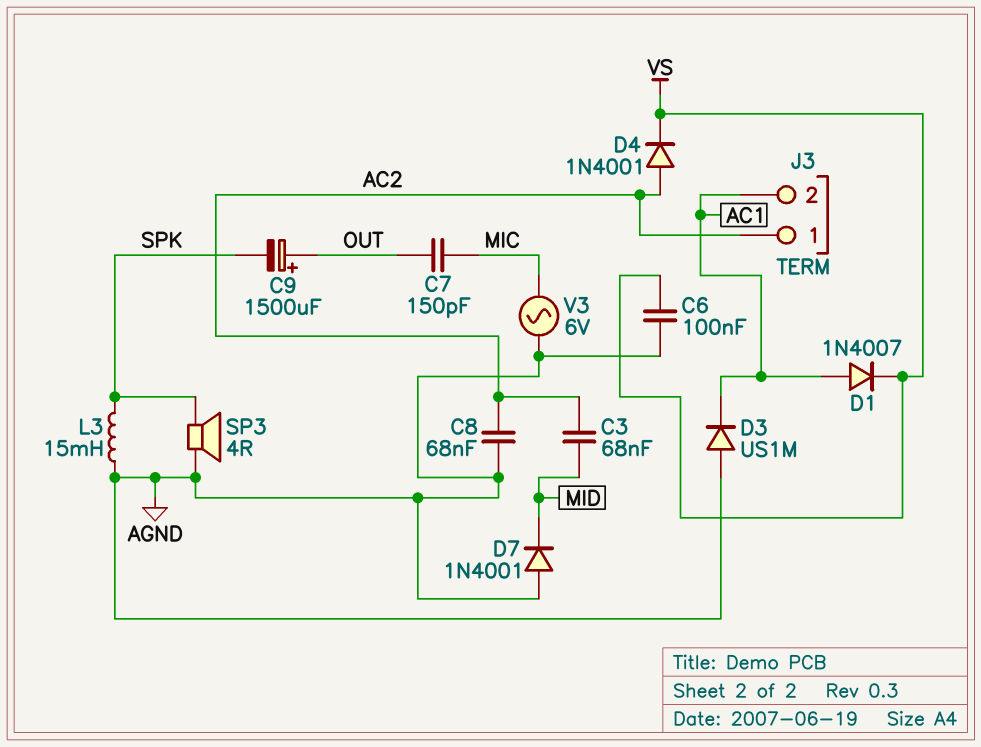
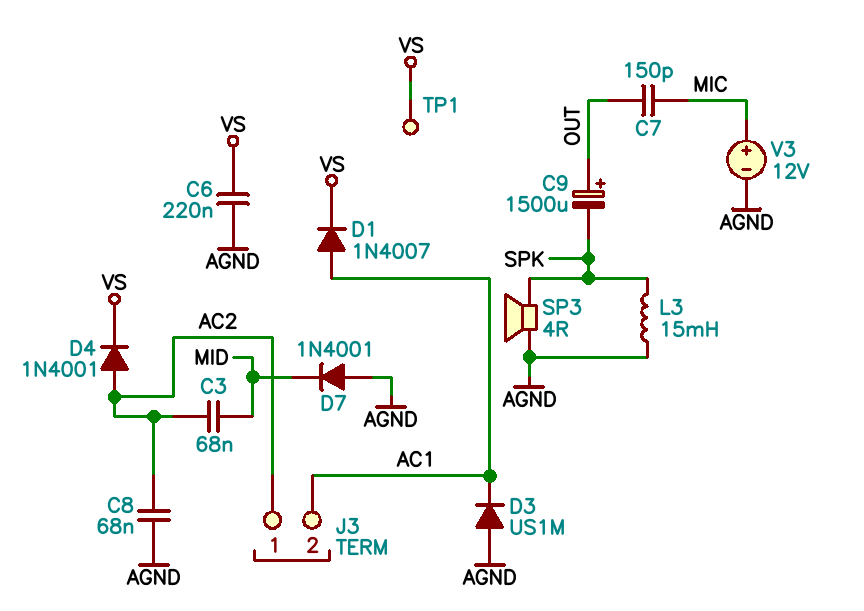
C6: 100nF (AGND, VS) -> 220nF (AGND, VS)
TP1: none -> test point (VS)
V3: AC 6V (AGND, MIC) -> 12V (plus MIC, minus AGND)

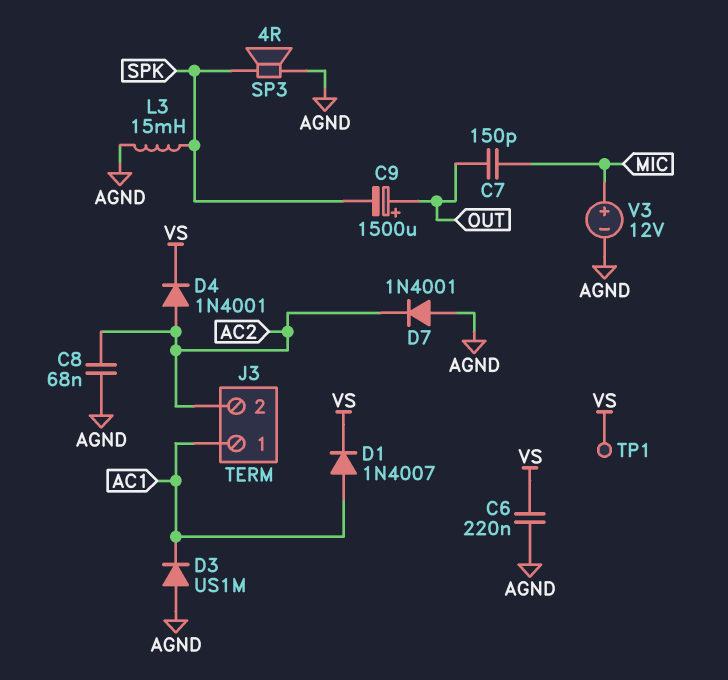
C3: 68nF (AC2, MID) -> none
D7: diode 1N4001 (A AGND, K MID) -> diode 1N4001 (A AGND, K AC2)
J3 pin 1: AC2 -> AC1
J3 pin 2: AC1 -> AC2

